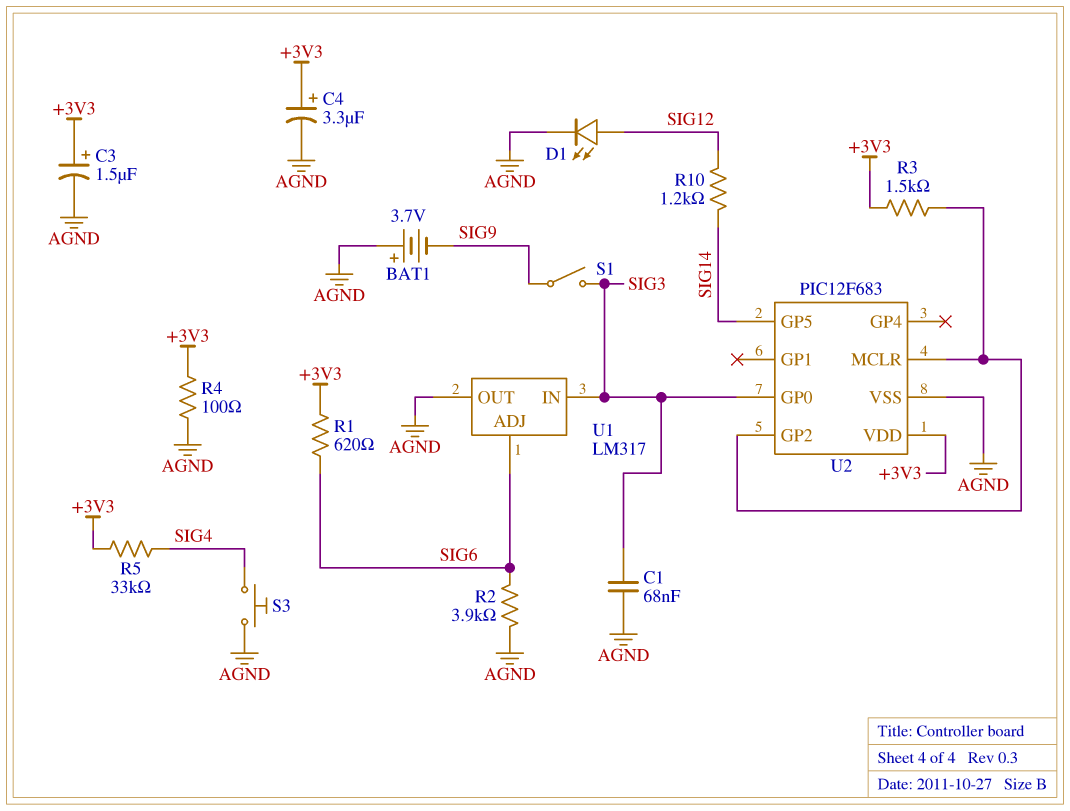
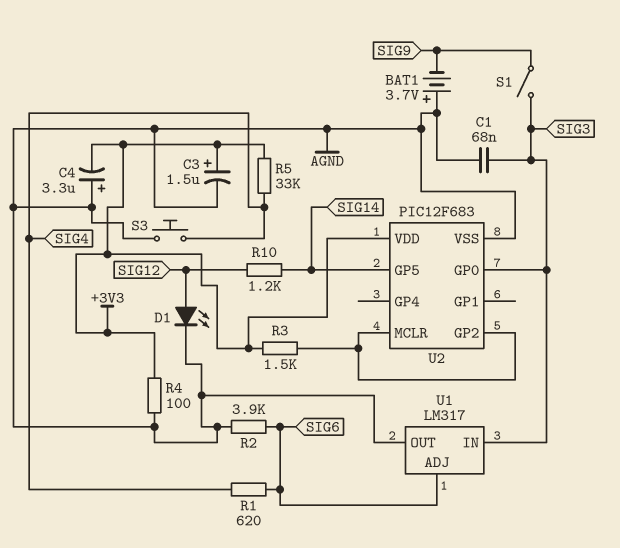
C4: 3.3uF (plus +3V3, minus AGND) -> 3.3uF (plus AGND, minus +3V3)
R1: 620 (+3V3, SIG6) -> 620 (SIG4, SIG6)

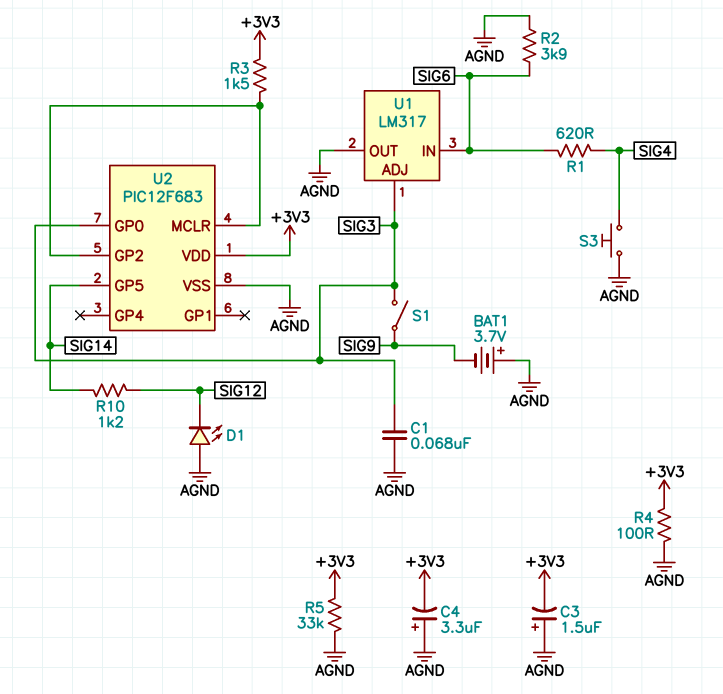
C3: 1.5uF (plus +3V3, minus AGND) -> 1.5uF (plus AGND, minus +3V3)
D1: LED (A SIG12, K AGND) -> LED (A AGND, K SIG12)
R5: 33k (+3V3, SIG4) -> 33k (+3V3, AGND)
U1 pin ADJ: SIG6 -> SIG3
U1 pin IN: SIG3 -> SIG6

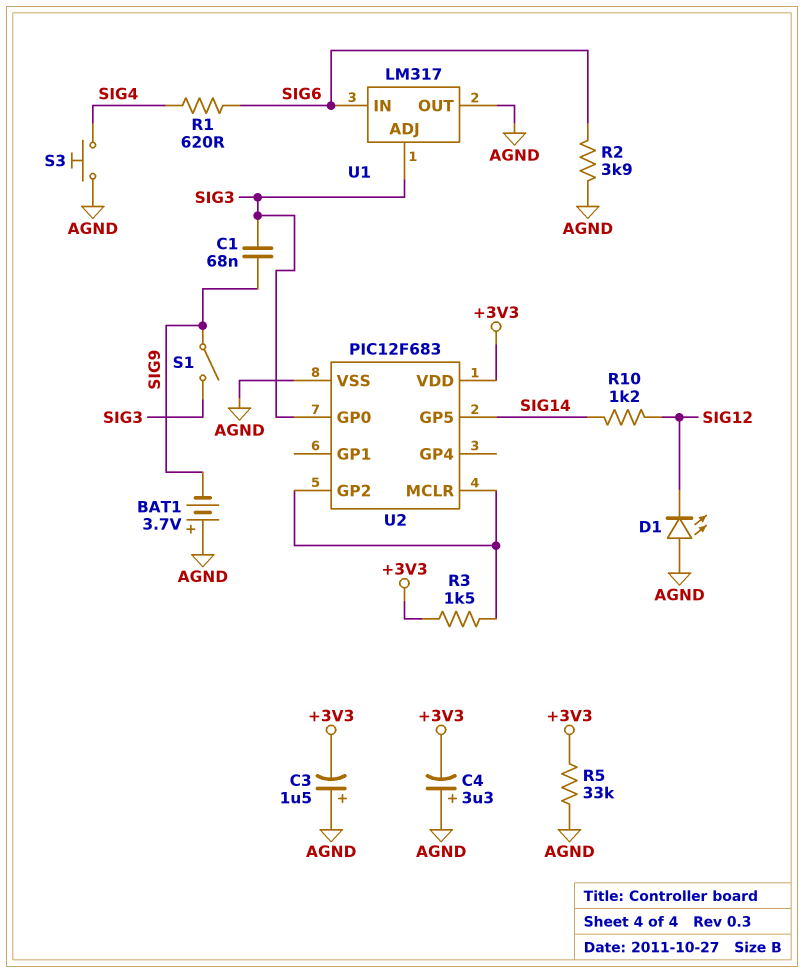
C1: 68nF (AGND, SIG3) -> 68nF (SIG3, SIG9)
R4: 100 (+3V3, AGND) -> none

